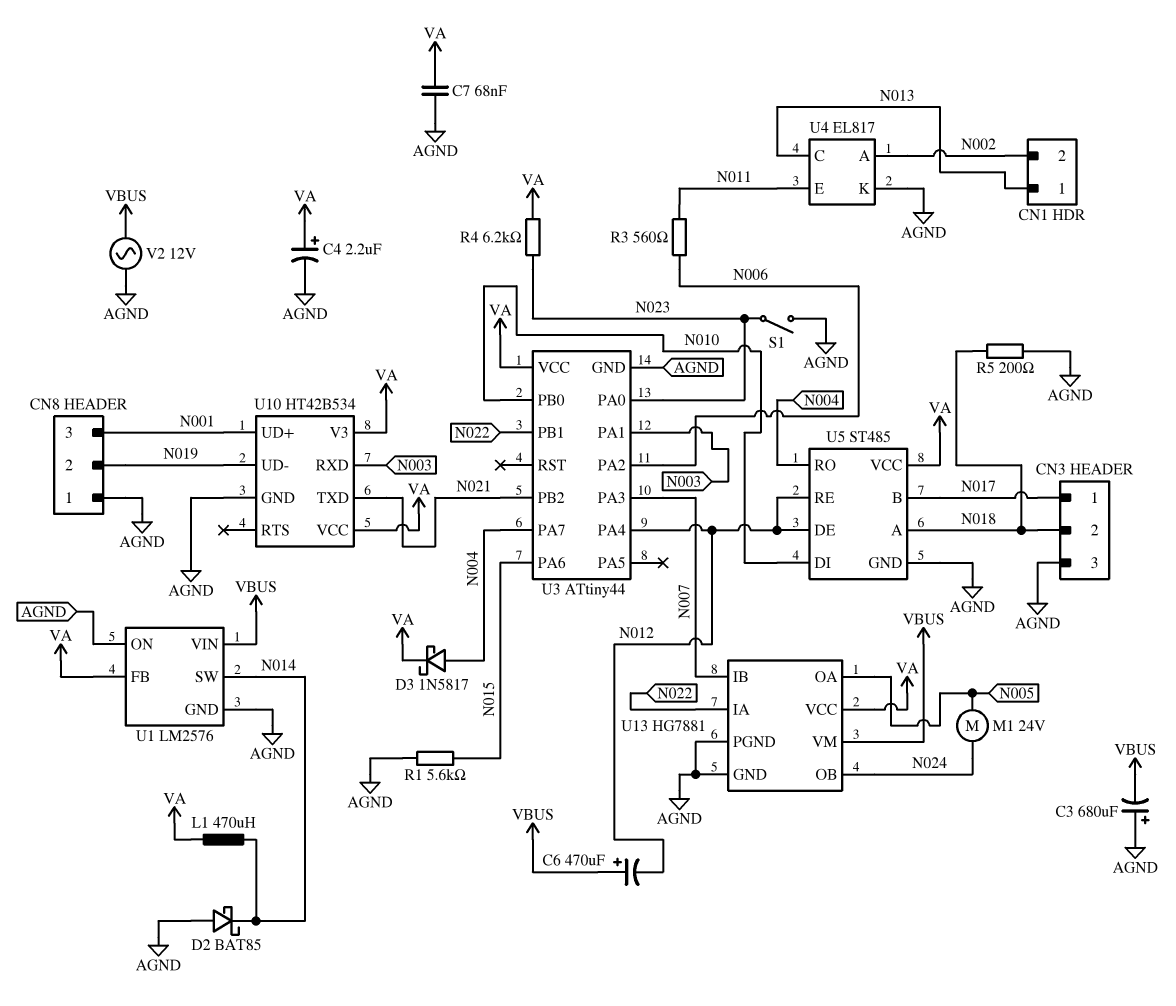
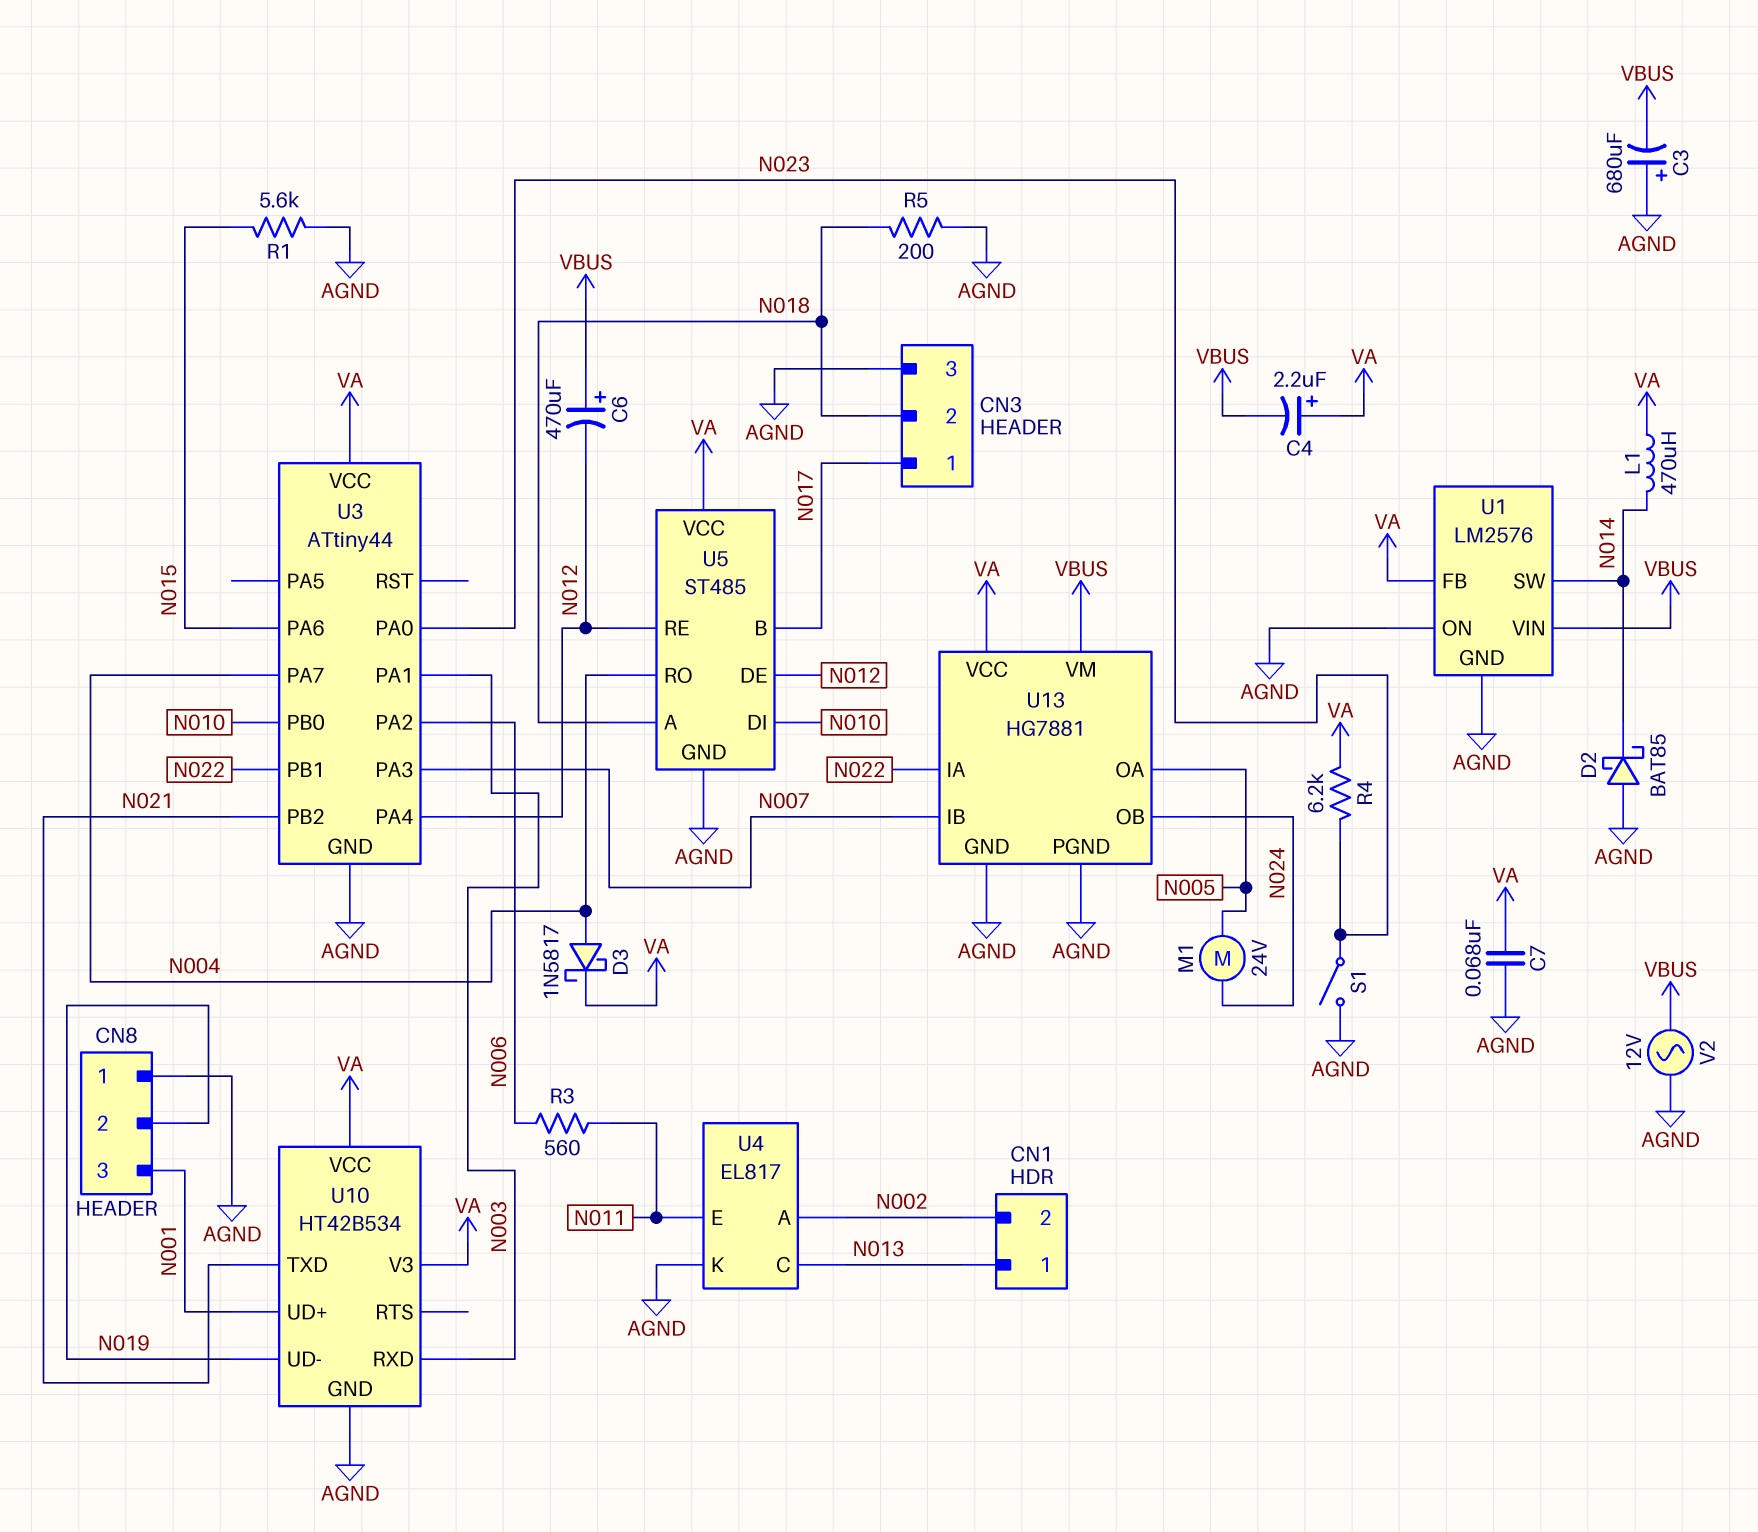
C4: 2.2uF (plus VA, minus AGND) -> 2.2uF (plus VA, minus VBUS)

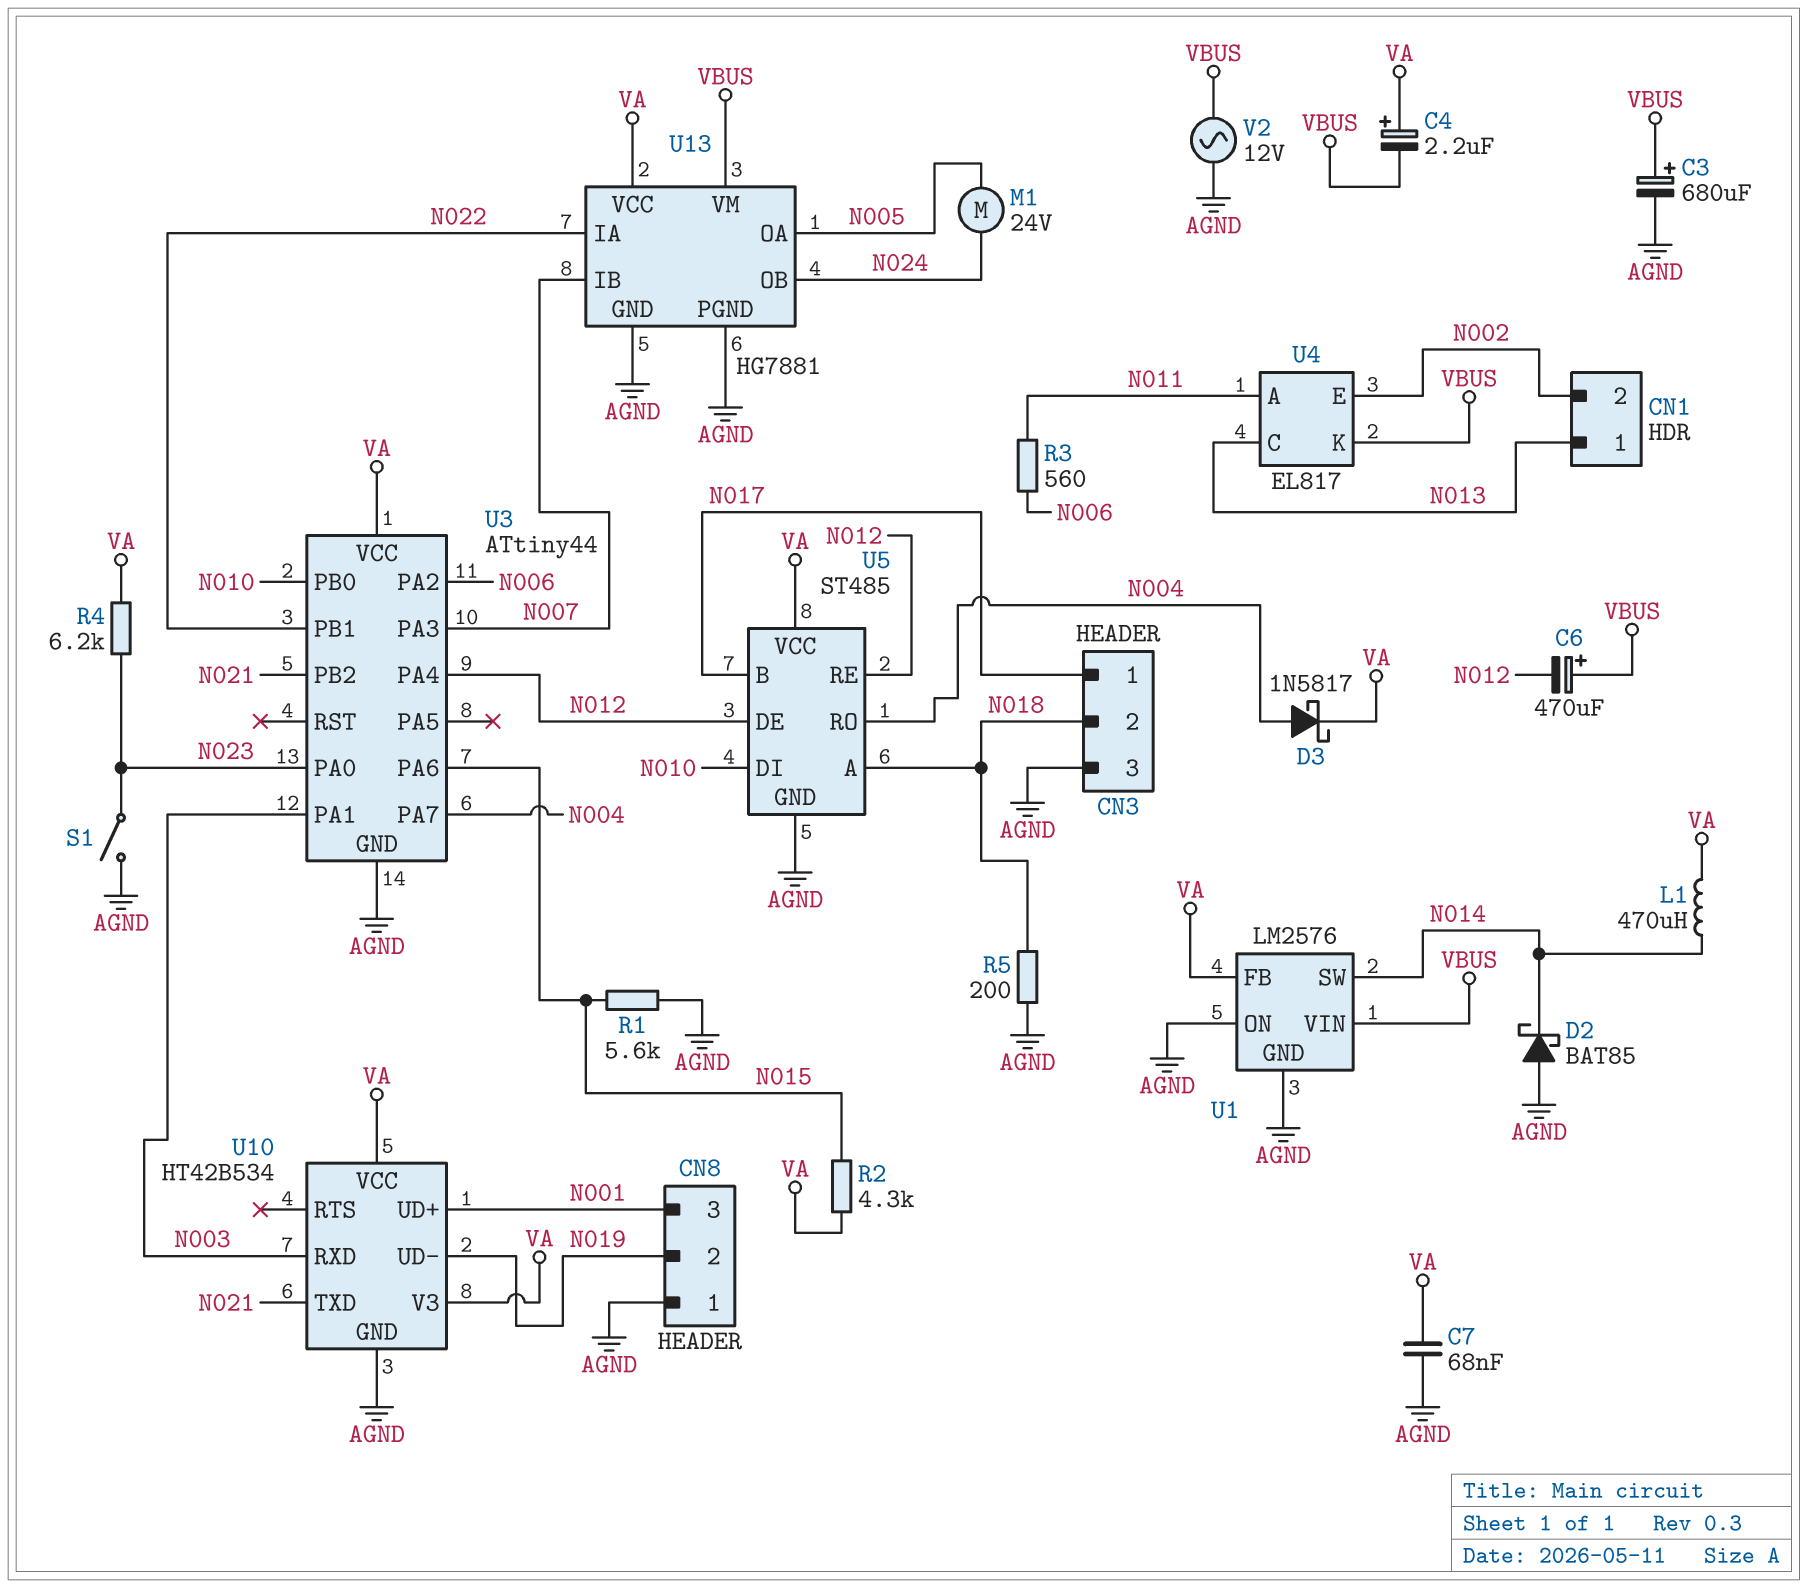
C3: 680uF (plus AGND, minus VBUS) -> 680uF (plus VBUS, minus AGND)
R2: none -> 4.3k (N015, VA)
U4 pin A: N002 -> N011
U4 pin E: N011 -> N002
U4 pin K: AGND -> VBUS

